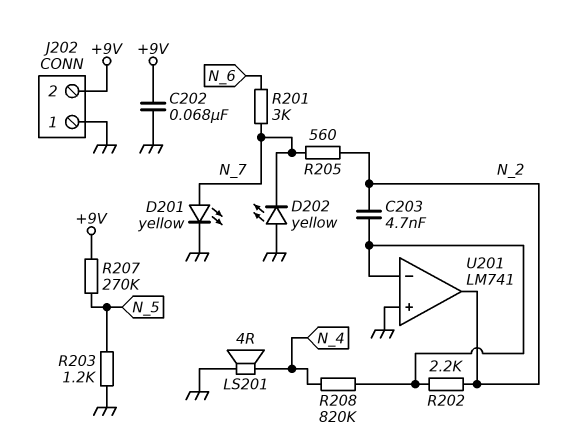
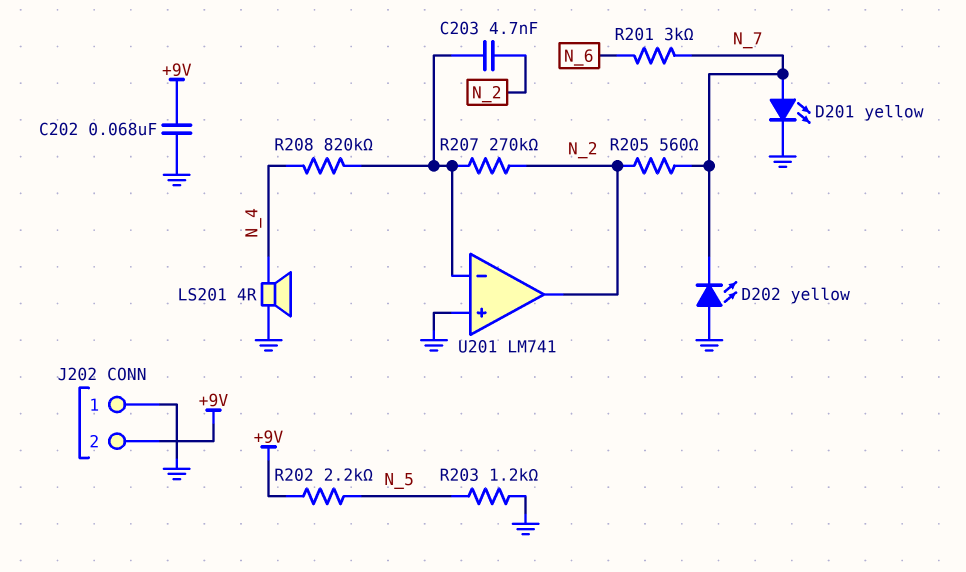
R202: 2.2k (N_2, U201/in-) -> 2.2k (+9V, N_5)
R207: 270k (+9V, N_5) -> 270k (N_2, U201/in-)

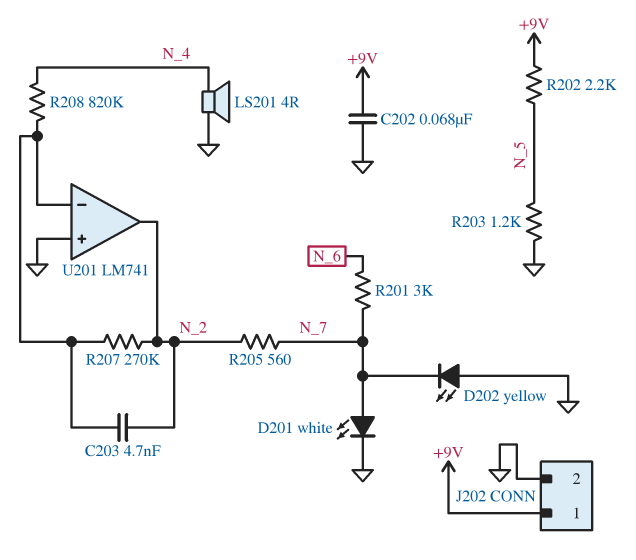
D201: LED yellow (A N_7, K GND) -> LED white (A N_7, K GND)
J202 pin 1: GND -> +9V
J202 pin 2: +9V -> GND

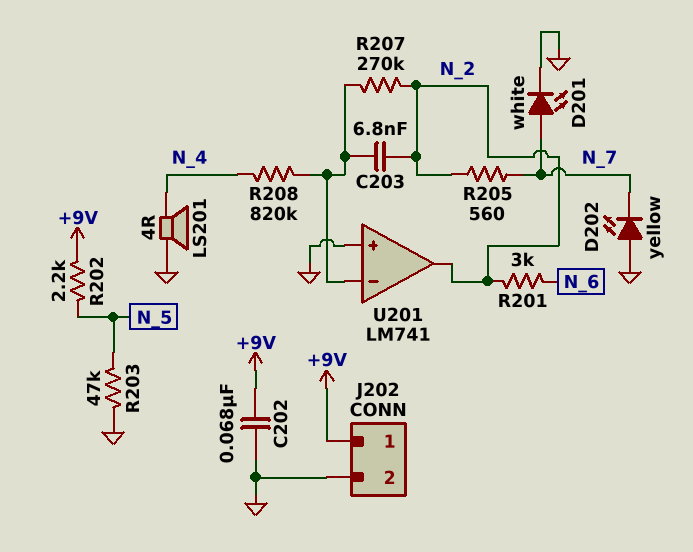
C203: 4.7nF (N_2, U201/in-) -> 6.8nF (N_2, U201/in-)
R201: 3k (N_6, N_7) -> 3k (N_2, N_6)
R203: 1.2k (GND, N_5) -> 47k (GND, N_5)

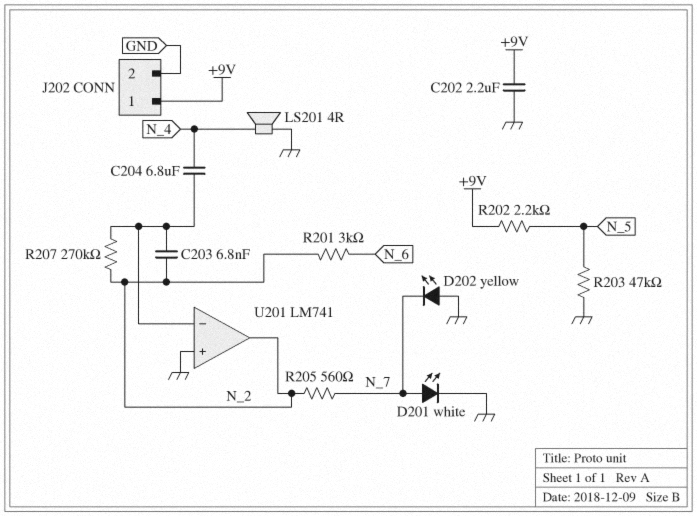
C202: 68nF (+9V, GND) -> 2.2uF (+9V, GND)
C204: none -> 6.8uF (N_4, U201/in-)
R208: 820k (N_4, U201/in-) -> none

